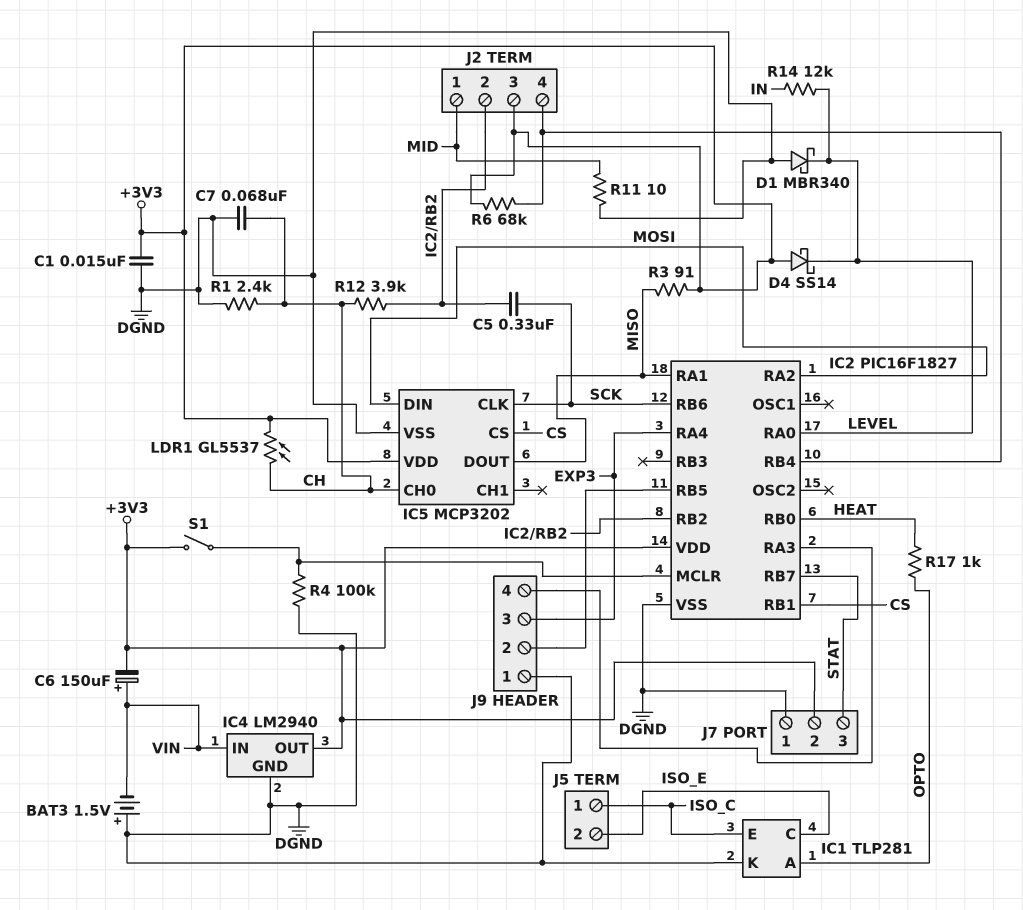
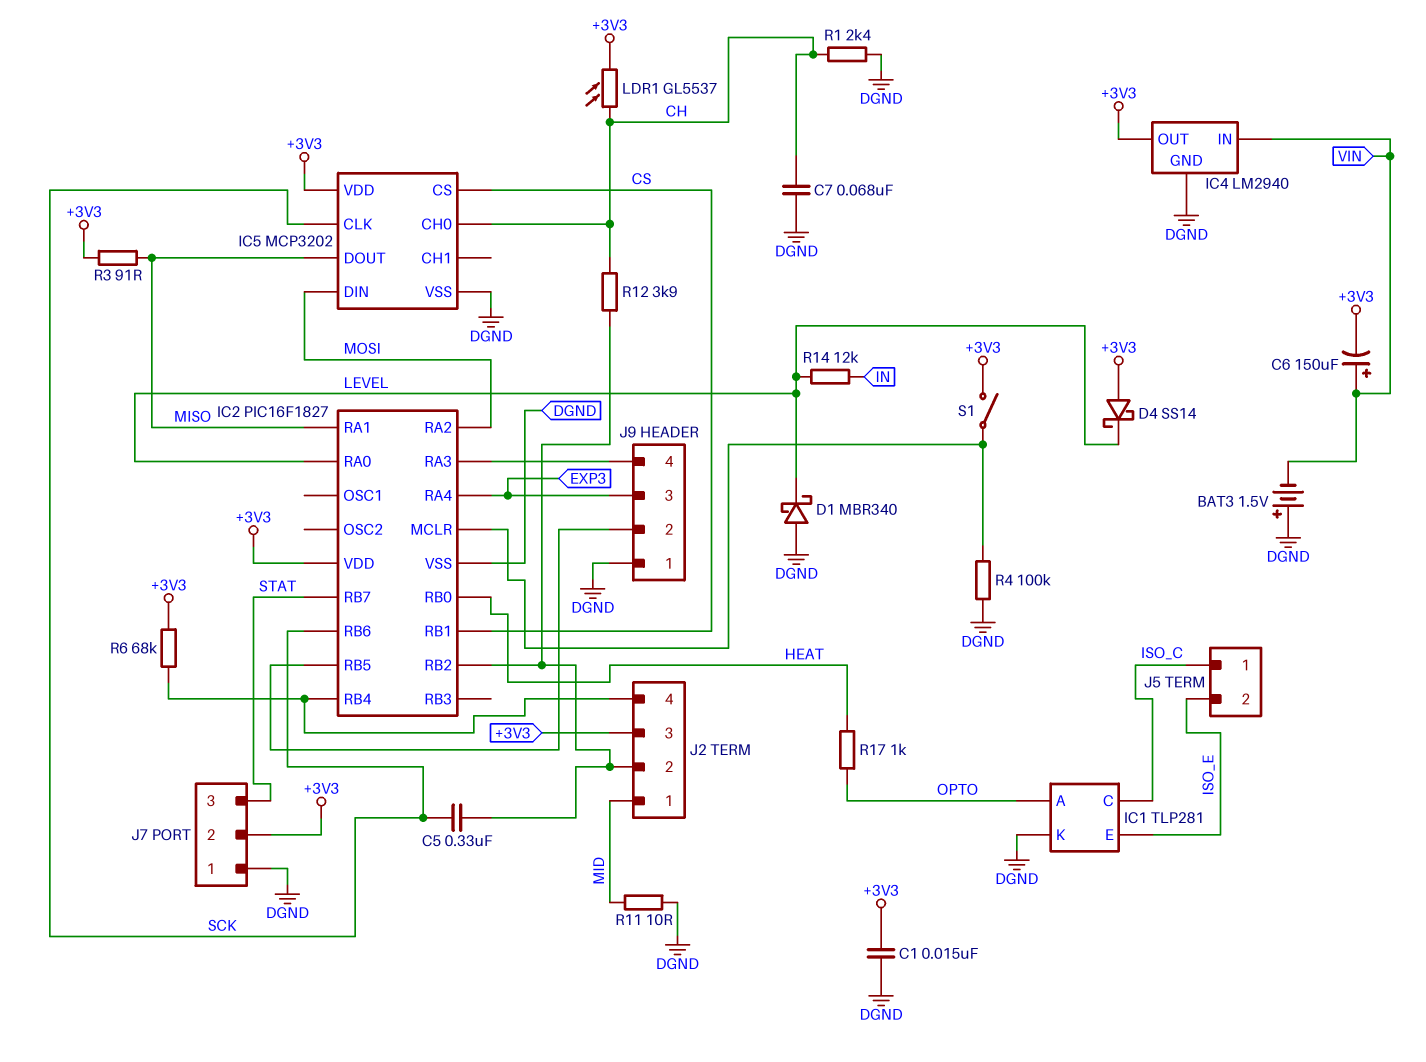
IC1 pin C: ISO_E -> ISO_C
IC1 pin E: ISO_C -> ISO_E

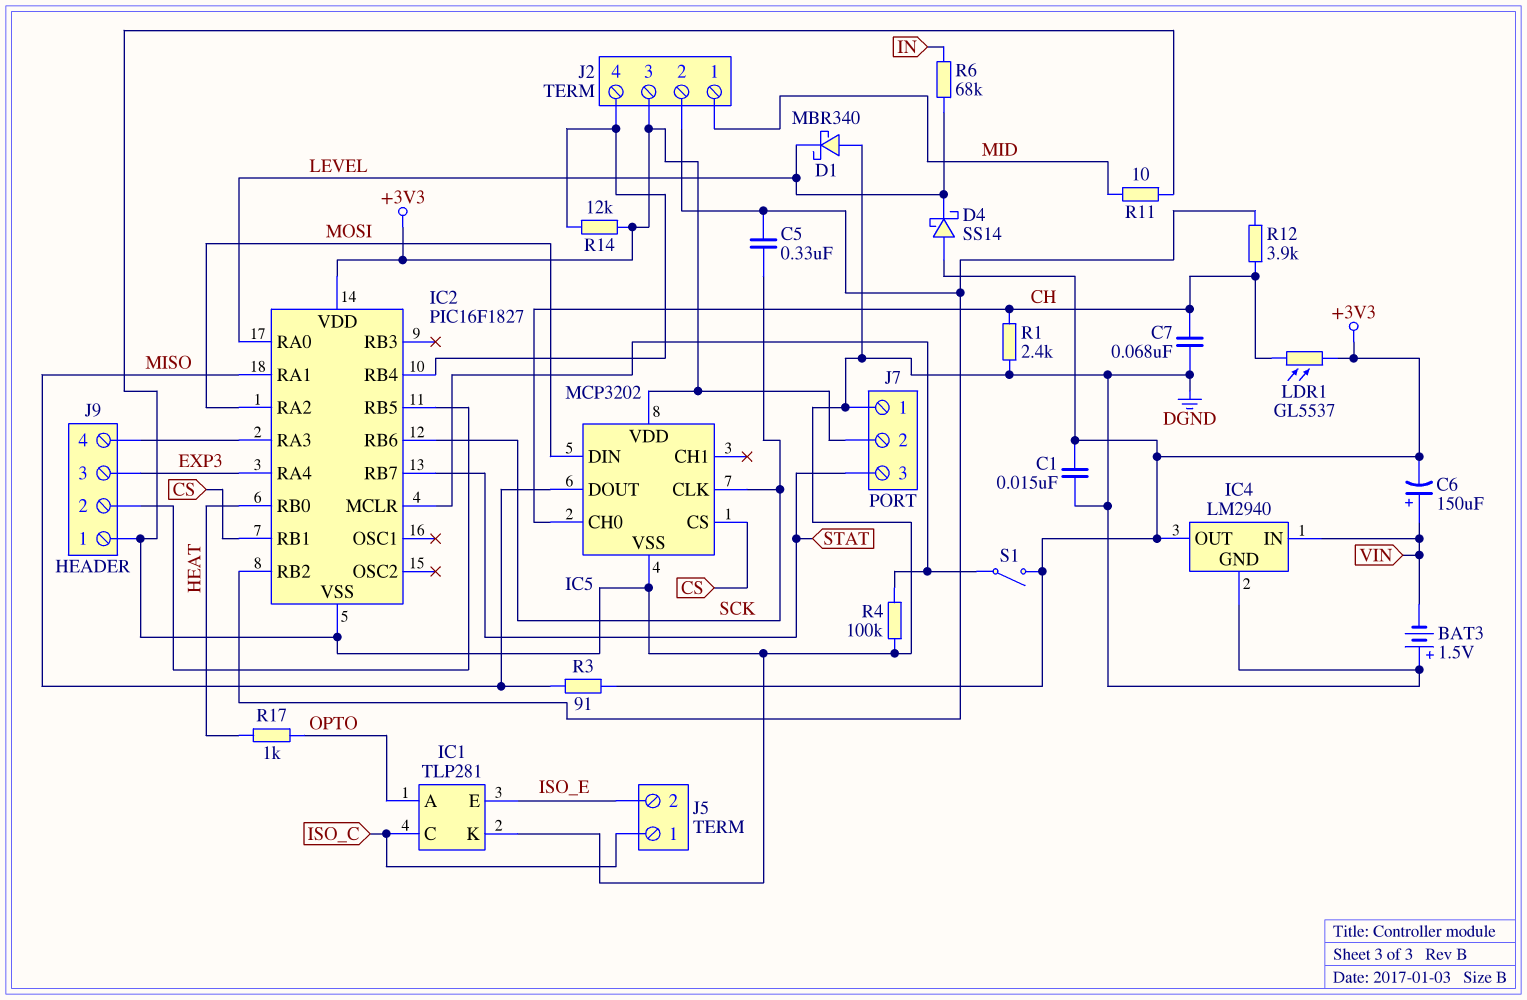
R6: 68k (+3V3, IC2/RB4) -> 68k (IN, LEVEL)
R14: 12k (IN, LEVEL) -> 12k (+3V3, IC2/RB4)

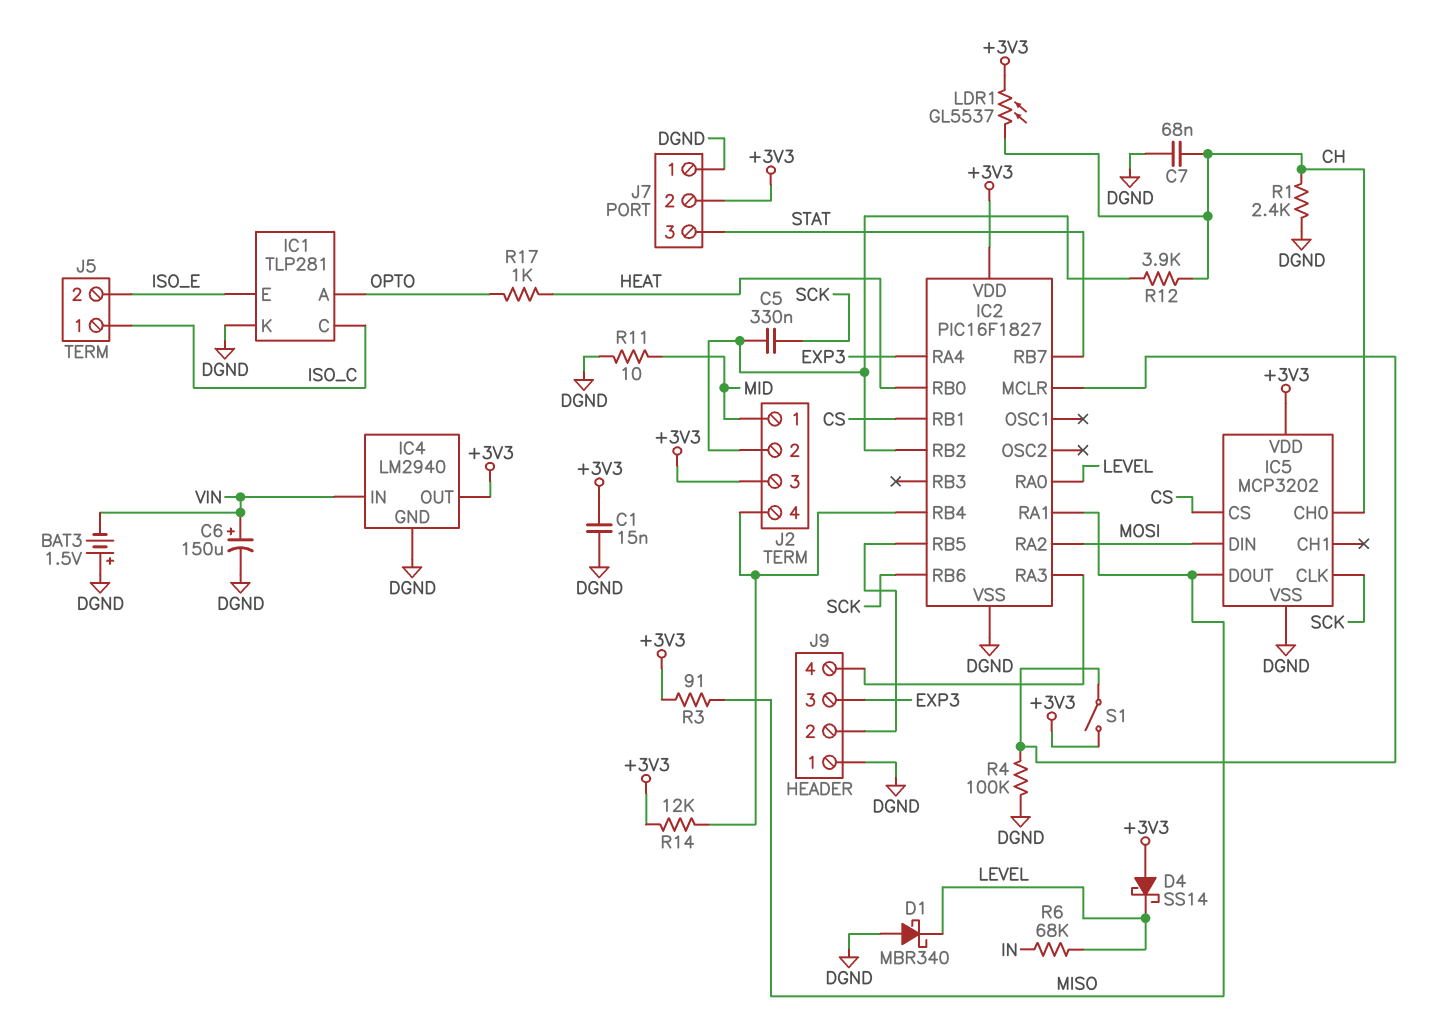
C6: 150uF (plus VIN, minus +3V3) -> 150uF (plus VIN, minus DGND)

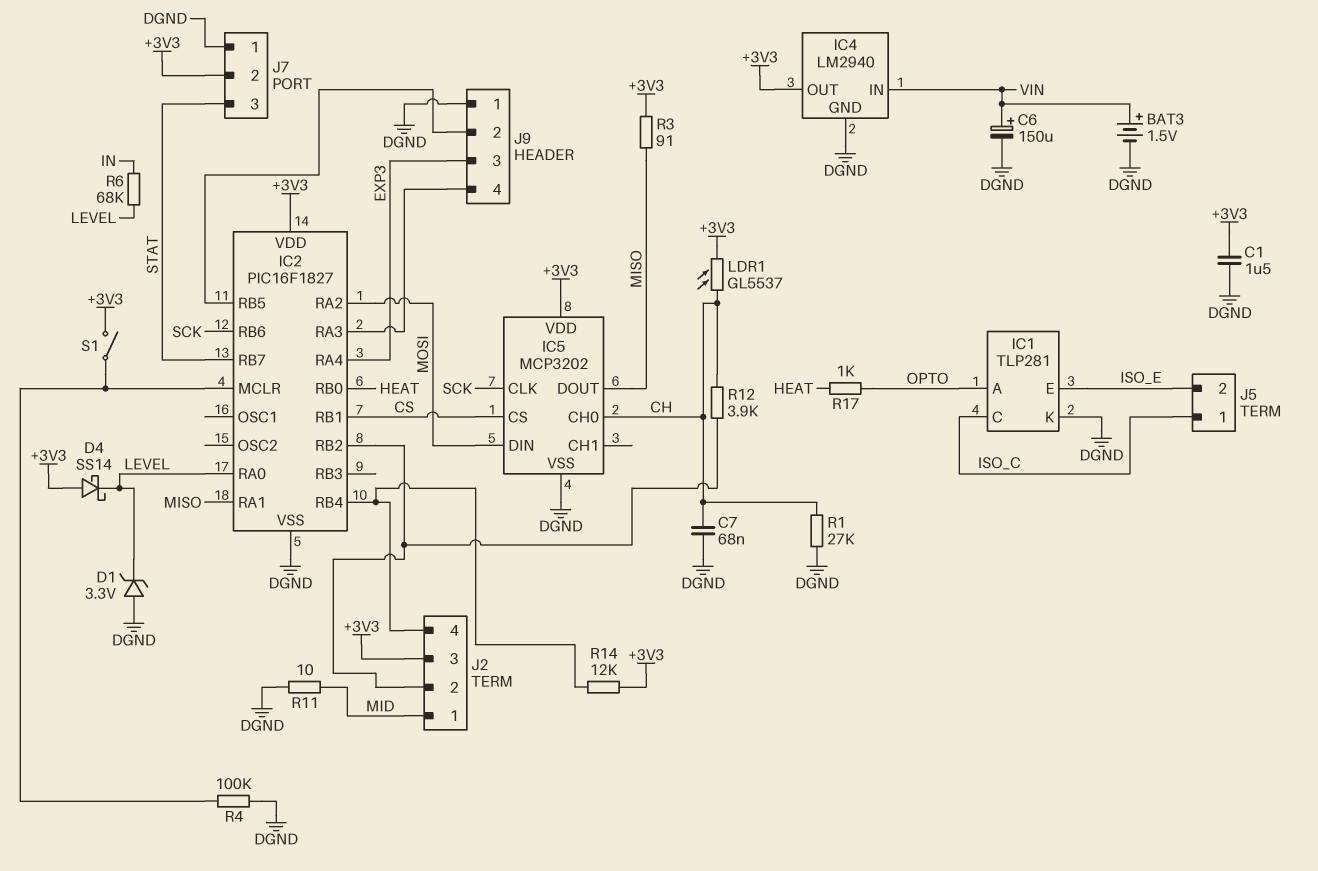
BAT3: 1.5V (plus DGND, minus VIN) -> 1.5V (plus VIN, minus DGND)
C1: 15nF (+3V3, DGND) -> 1.5uF (+3V3, DGND)
C5: 330nF (IC2/RB2, SCK) -> none
D1: schottky MBR340 (A DGND, K LEVEL) -> zener 3.3V (A DGND, K LEVEL)
R1: 2.4k (CH, DGND) -> 27k (CH, DGND)

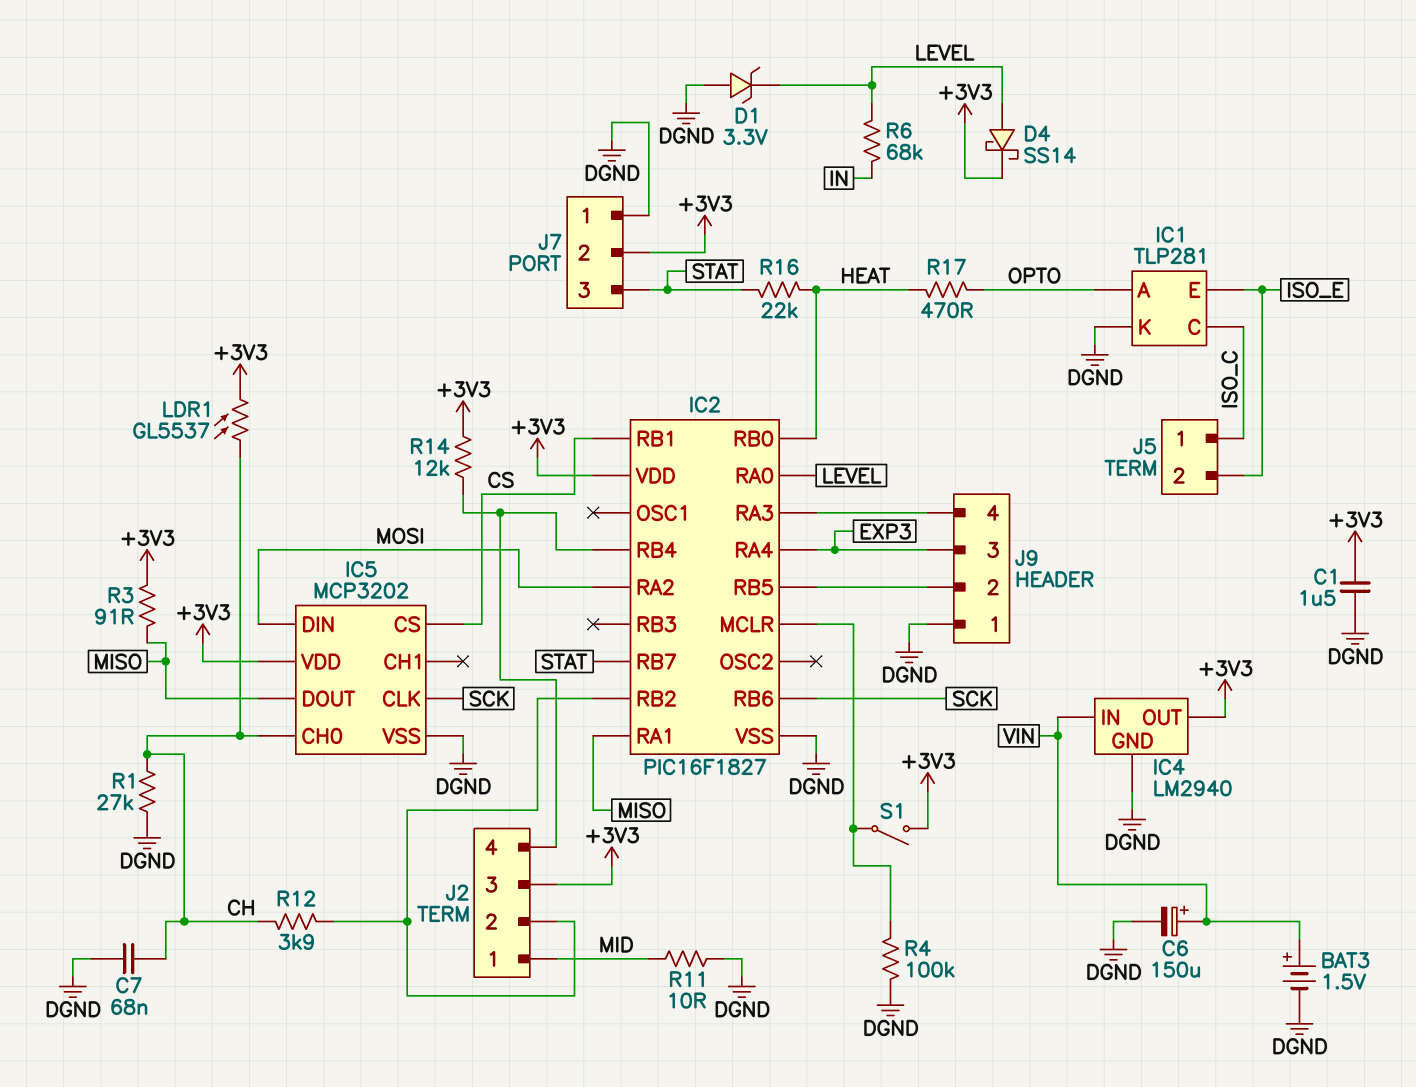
D4: schottky SS14 (A +3V3, K LEVEL) -> schottky SS14 (A LEVEL, K +3V3)
R16: none -> 22k (HEAT, STAT)
R17: 1k (HEAT, OPTO) -> 470 (HEAT, OPTO)

